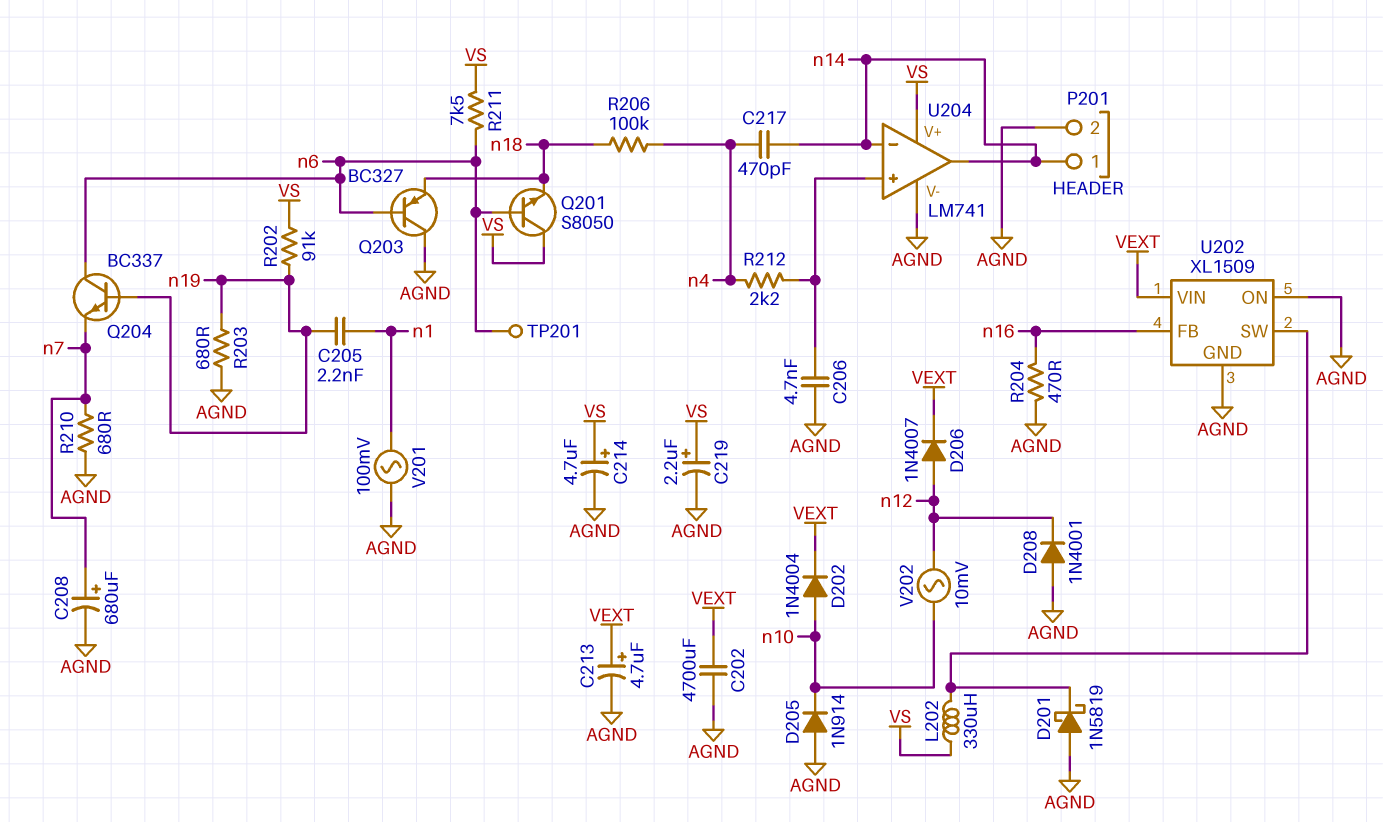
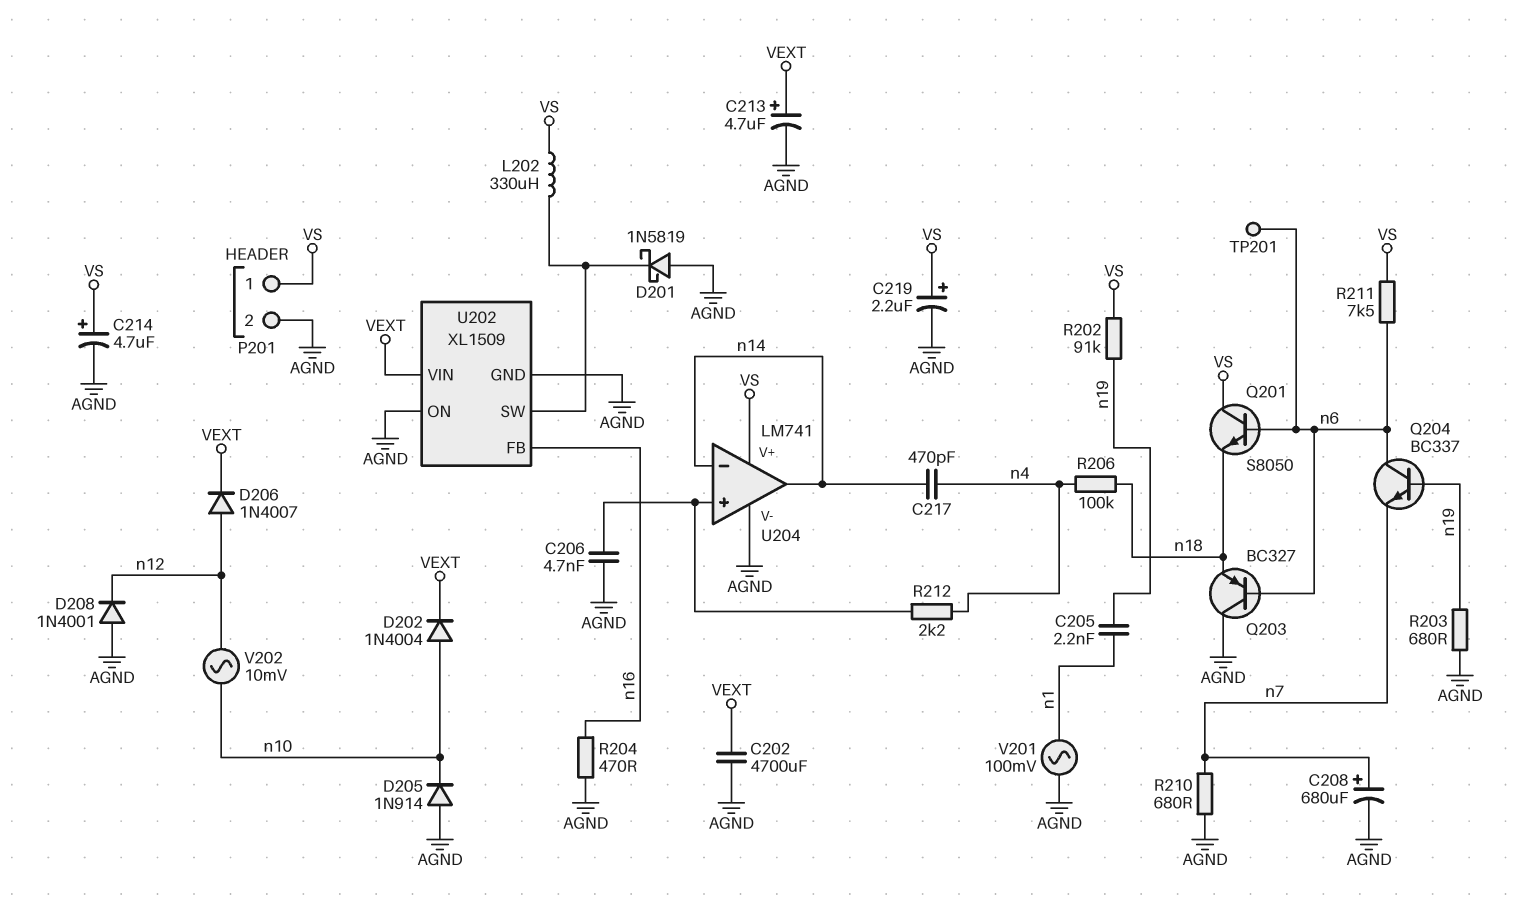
P201 pin 1: n14 -> VS

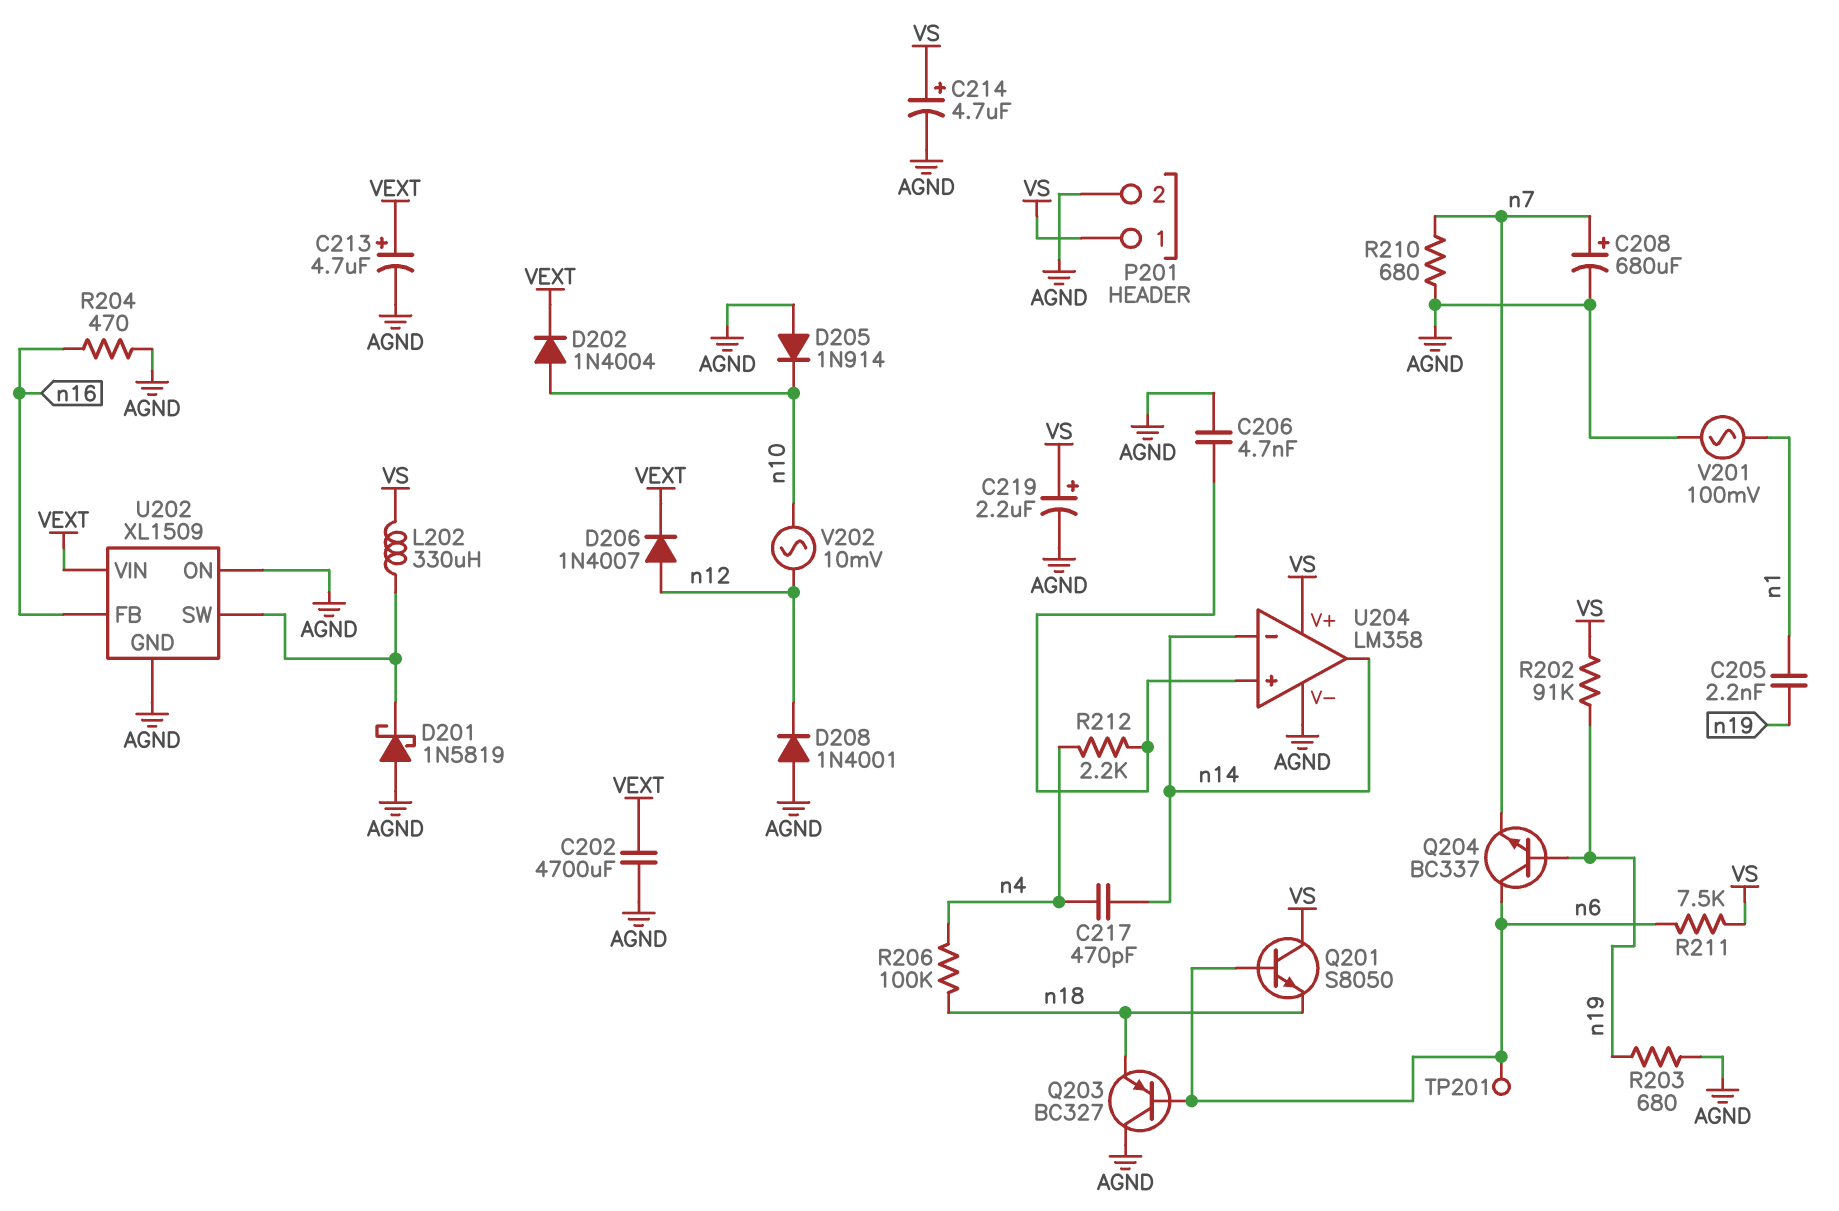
U204: LM741 -> LM358

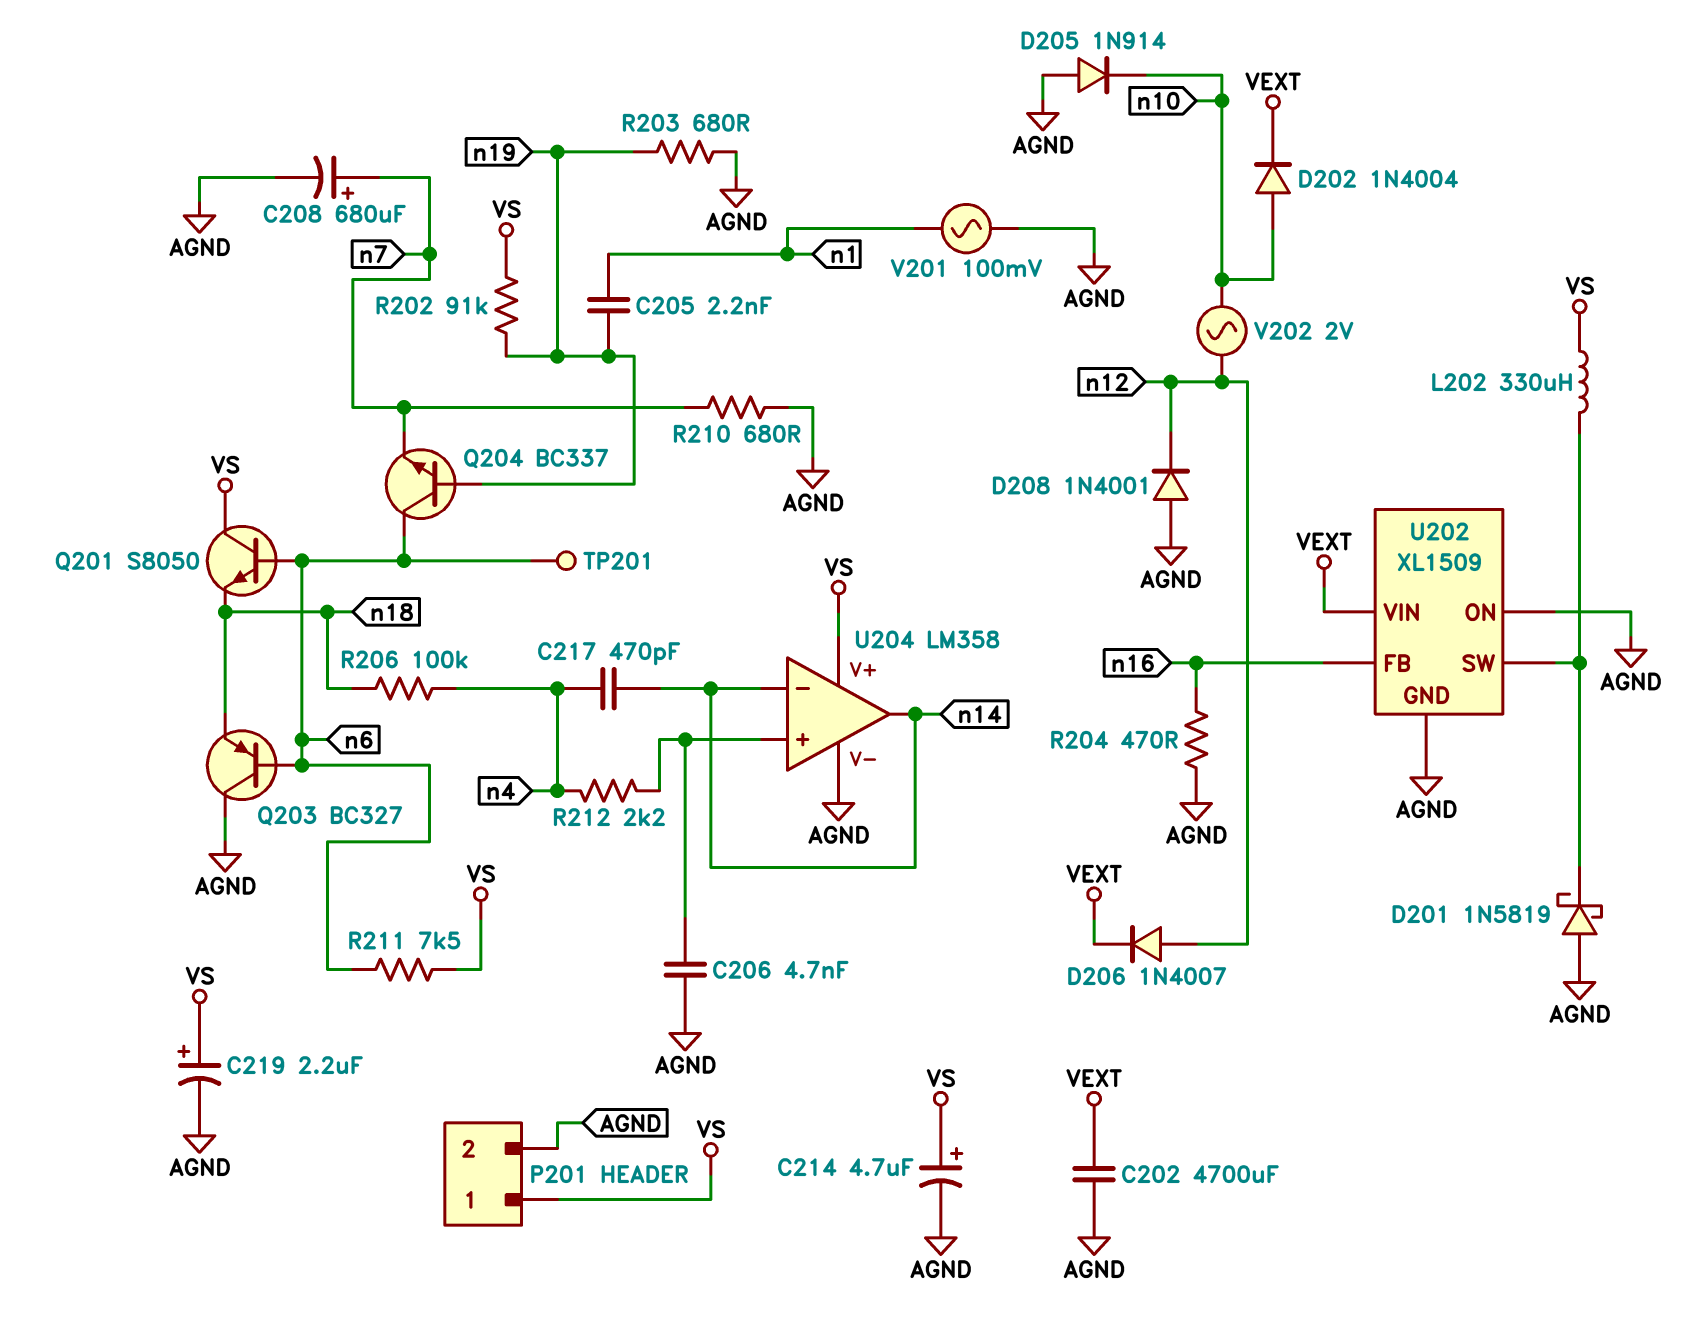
C213: 4.7uF (plus VEXT, minus AGND) -> none
V202: AC 10mV (n10, n12) -> AC 2V (n10, n12)

